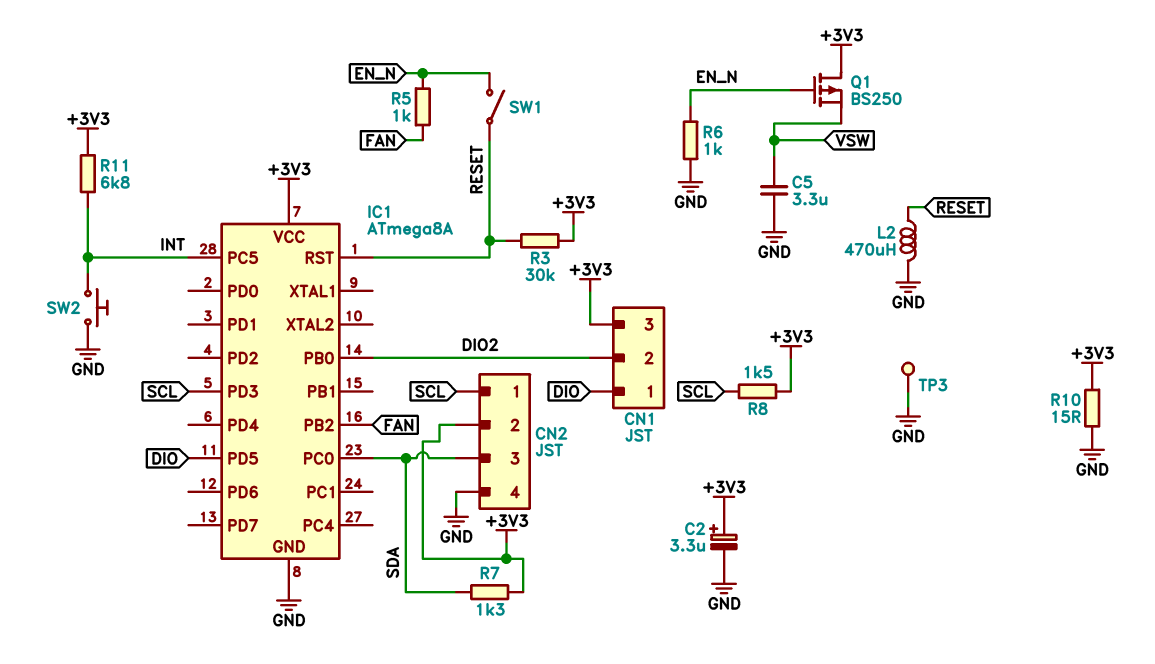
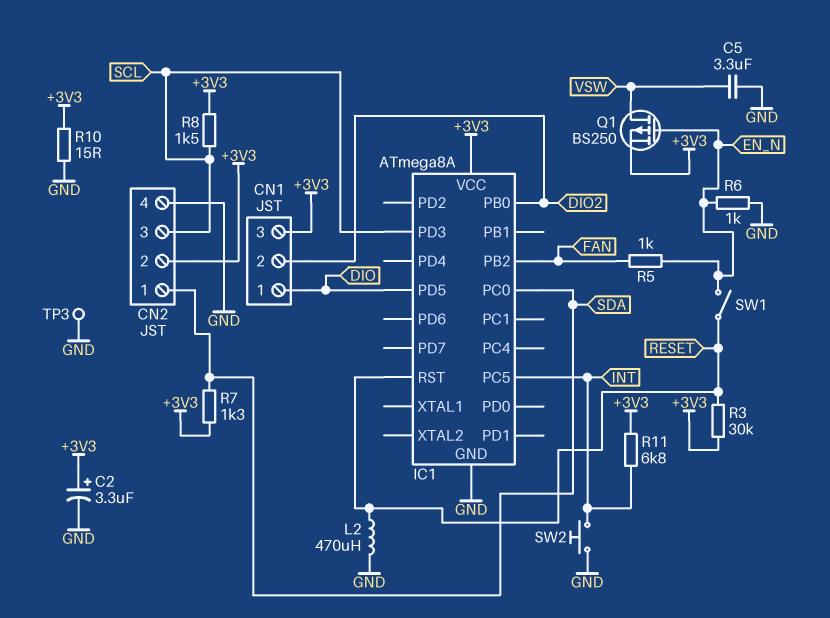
CN2 pin 1: SCL -> SDA
CN2 pin 3: SDA -> SCL
Q1: PMOS BS250 (G EN_N, D +3V3, S VSW) -> PMOS BS250 (G EN_N, D VSW, S +3V3)

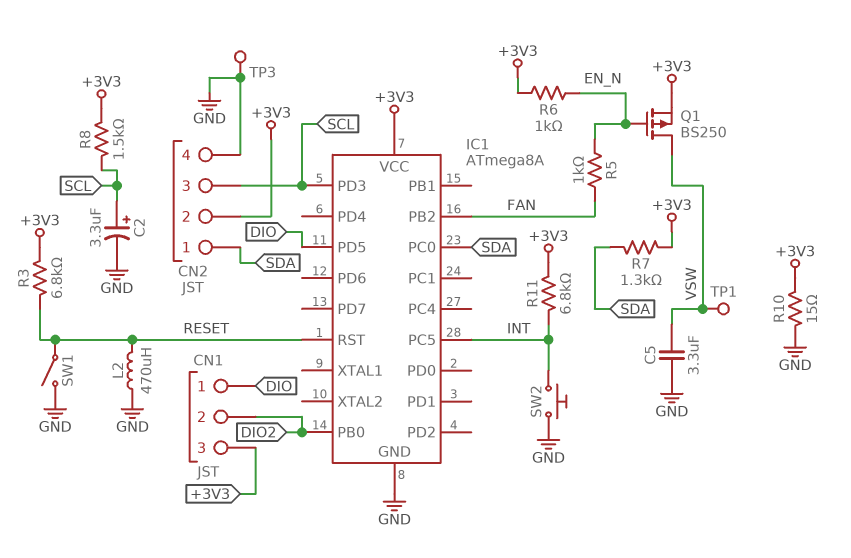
C2: 3.3uF (plus +3V3, minus GND) -> 3.3uF (plus SCL, minus GND)
R3: 30k (+3V3, RESET) -> 6.8k (+3V3, RESET)
R6: 1k (EN_N, GND) -> 1k (+3V3, EN_N)
SW1: switch (EN_N, RESET) -> switch (GND, RESET)
TP1: none -> test point (VSW)

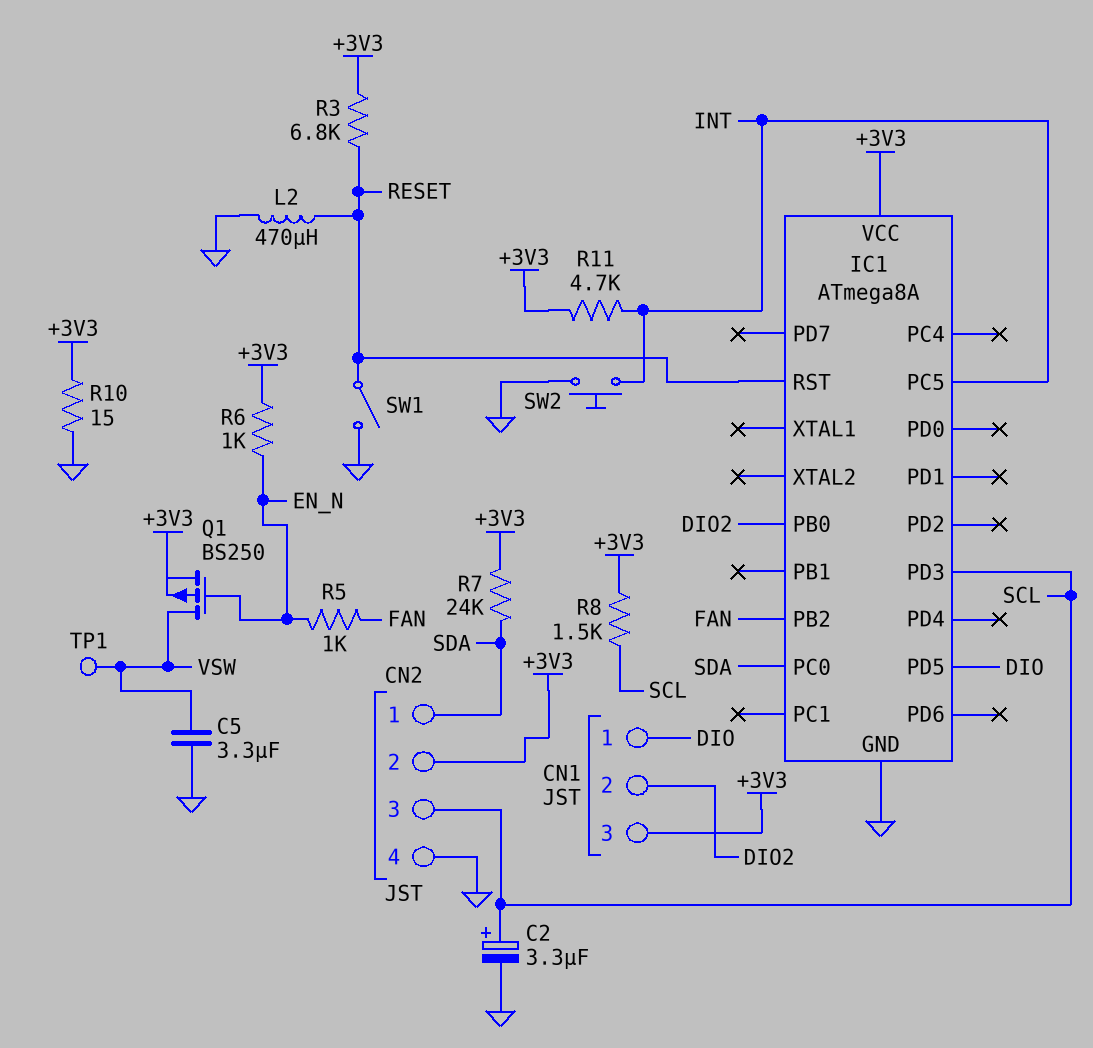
R7: 1.3k (+3V3, SDA) -> 24k (+3V3, SDA)
R11: 6.8k (+3V3, INT) -> 4.7k (+3V3, INT)
TP3: test point (GND) -> none

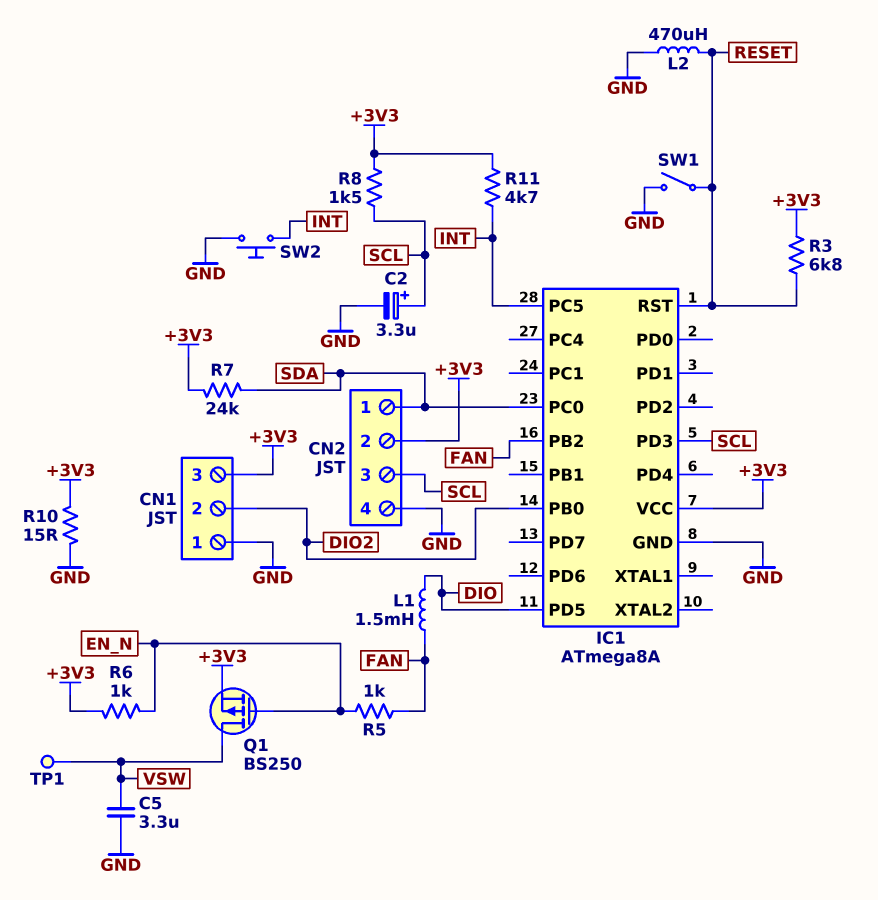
CN1 pin 1: DIO -> GND
L1: none -> 1.5mH (DIO, FAN)

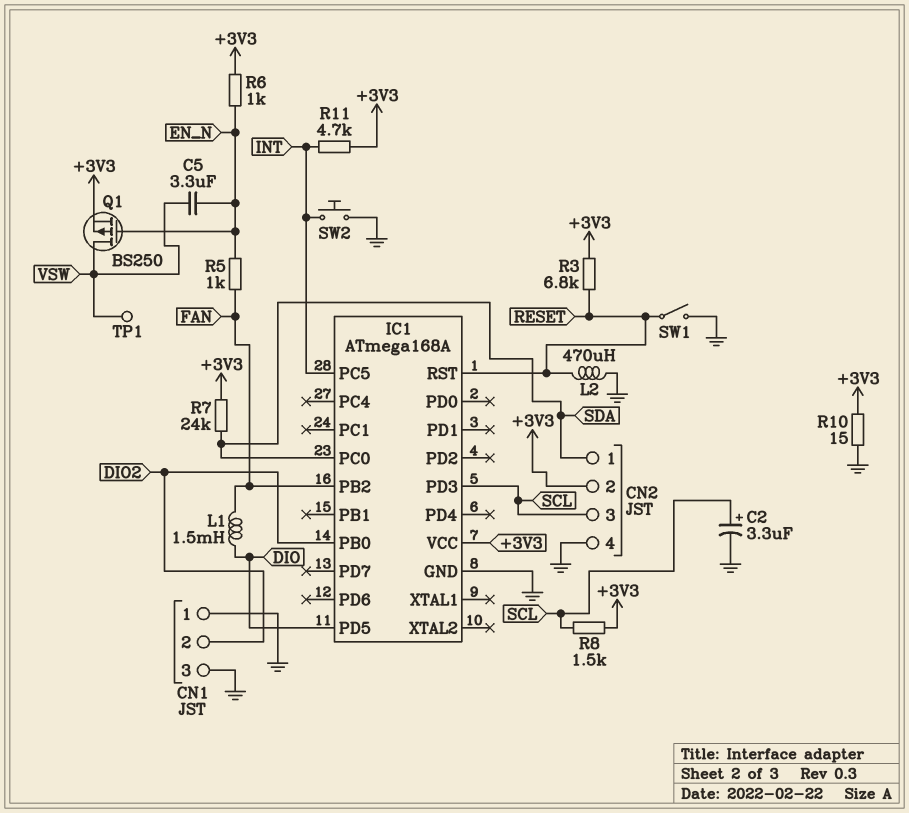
C5: 3.3uF (GND, VSW) -> 3.3uF (EN_N, VSW)
CN1 pin 3: +3V3 -> GND
IC1: ATmega8A -> ATmega168A

